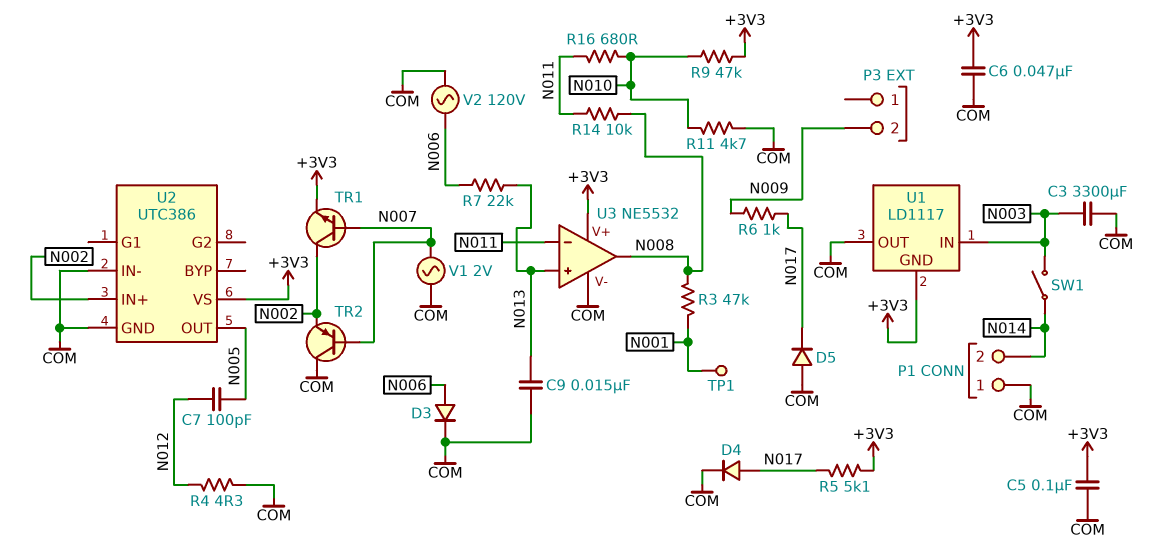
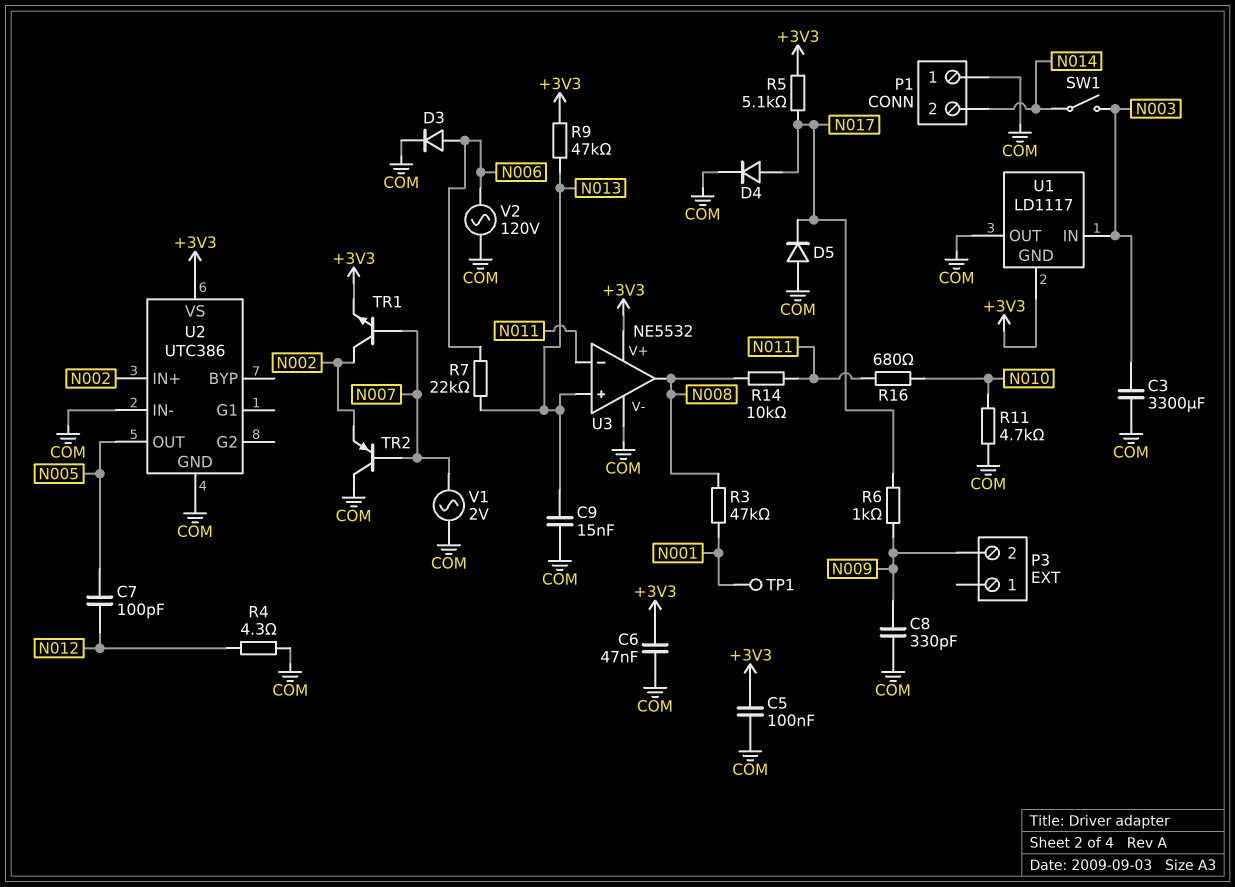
C8: none -> 330pF (COM, N009)
R9: 47k (+3V3, N010) -> 47k (+3V3, N013)

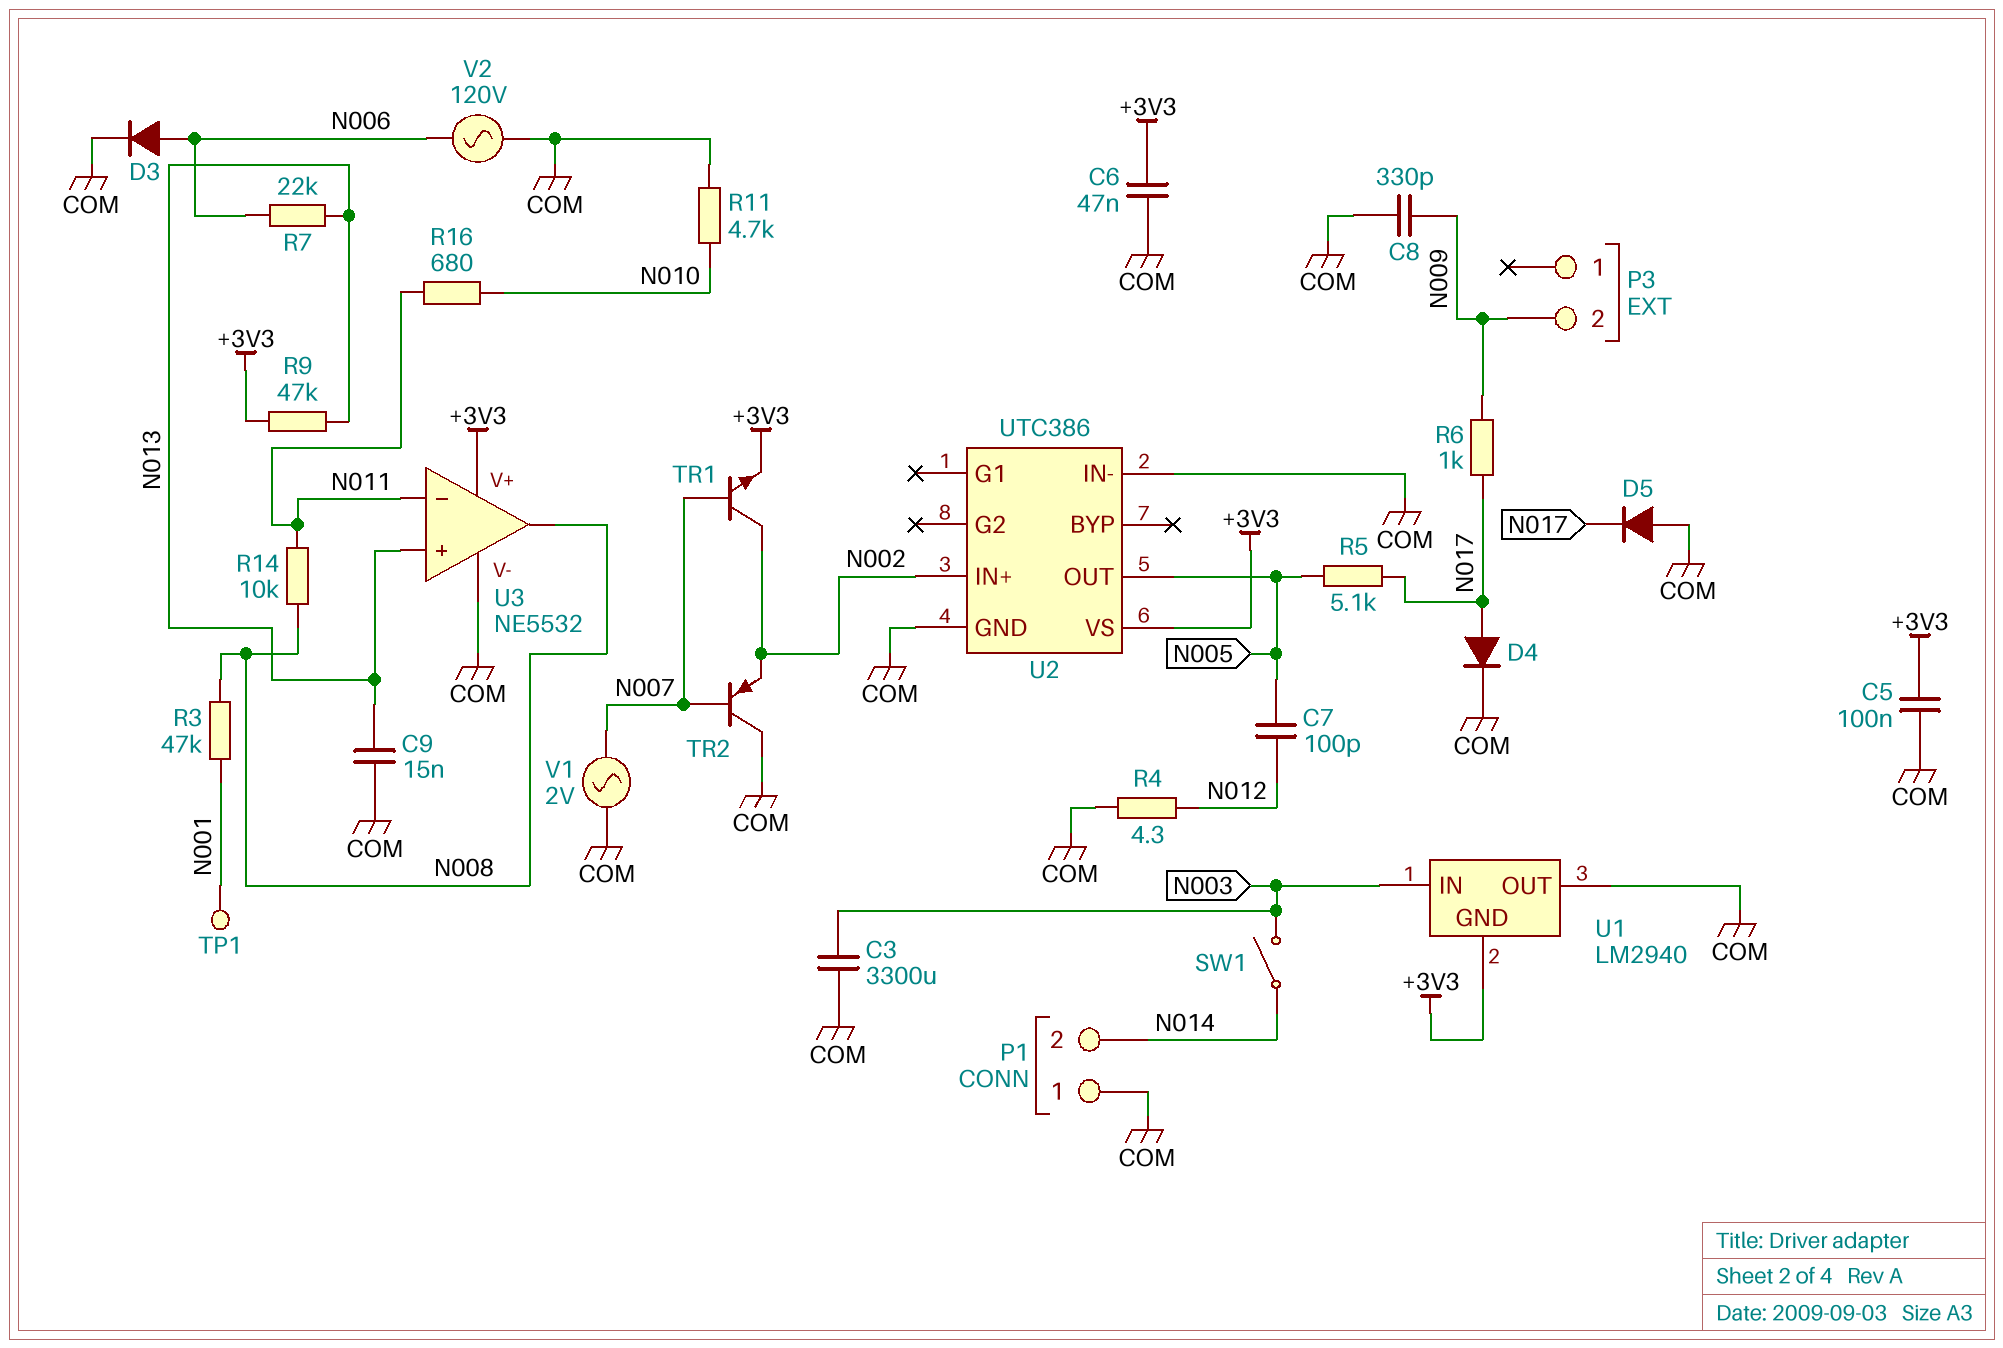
R5: 5.1k (+3V3, N017) -> 5.1k (N005, N017)
U1: LD1117 -> LM2940

